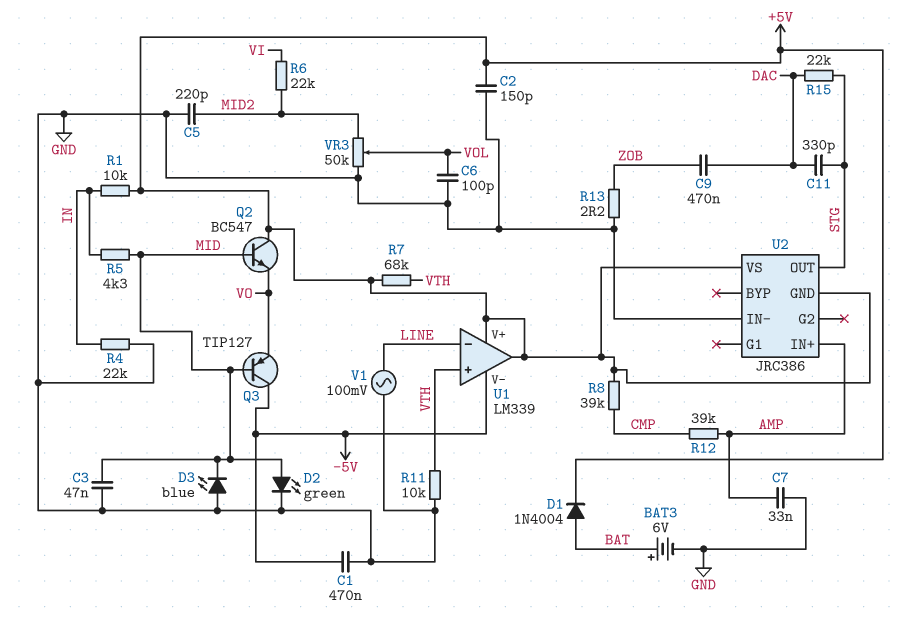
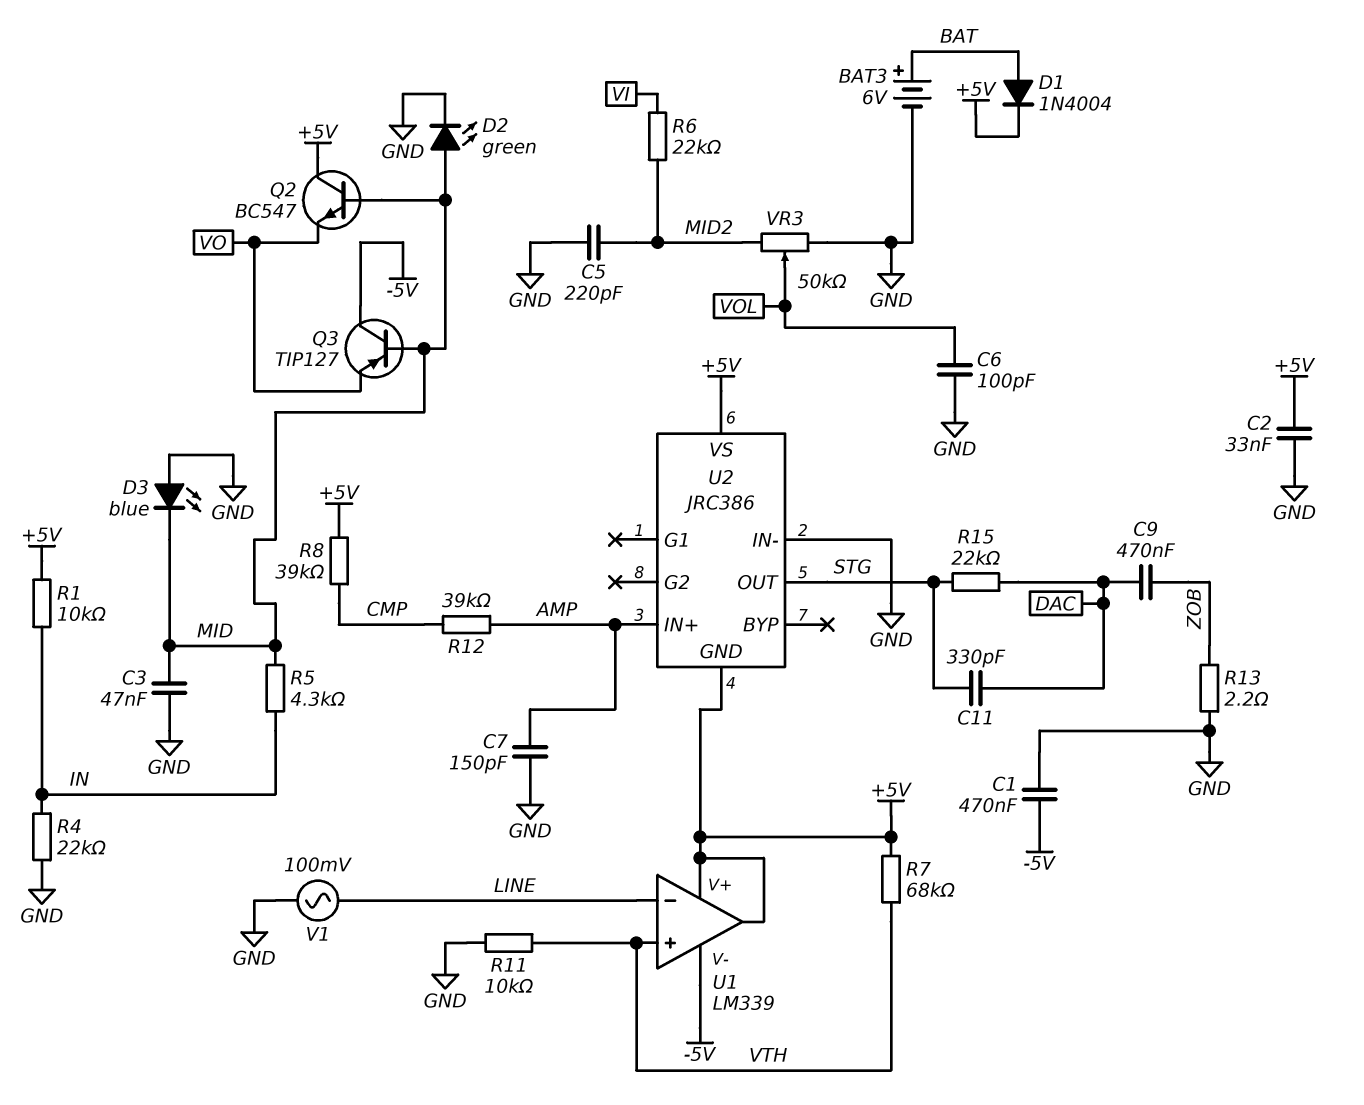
C2: 150pF (+5V, GND) -> 33nF (+5V, GND)
C7: 33nF (AMP, GND) -> 150pF (AMP, GND)

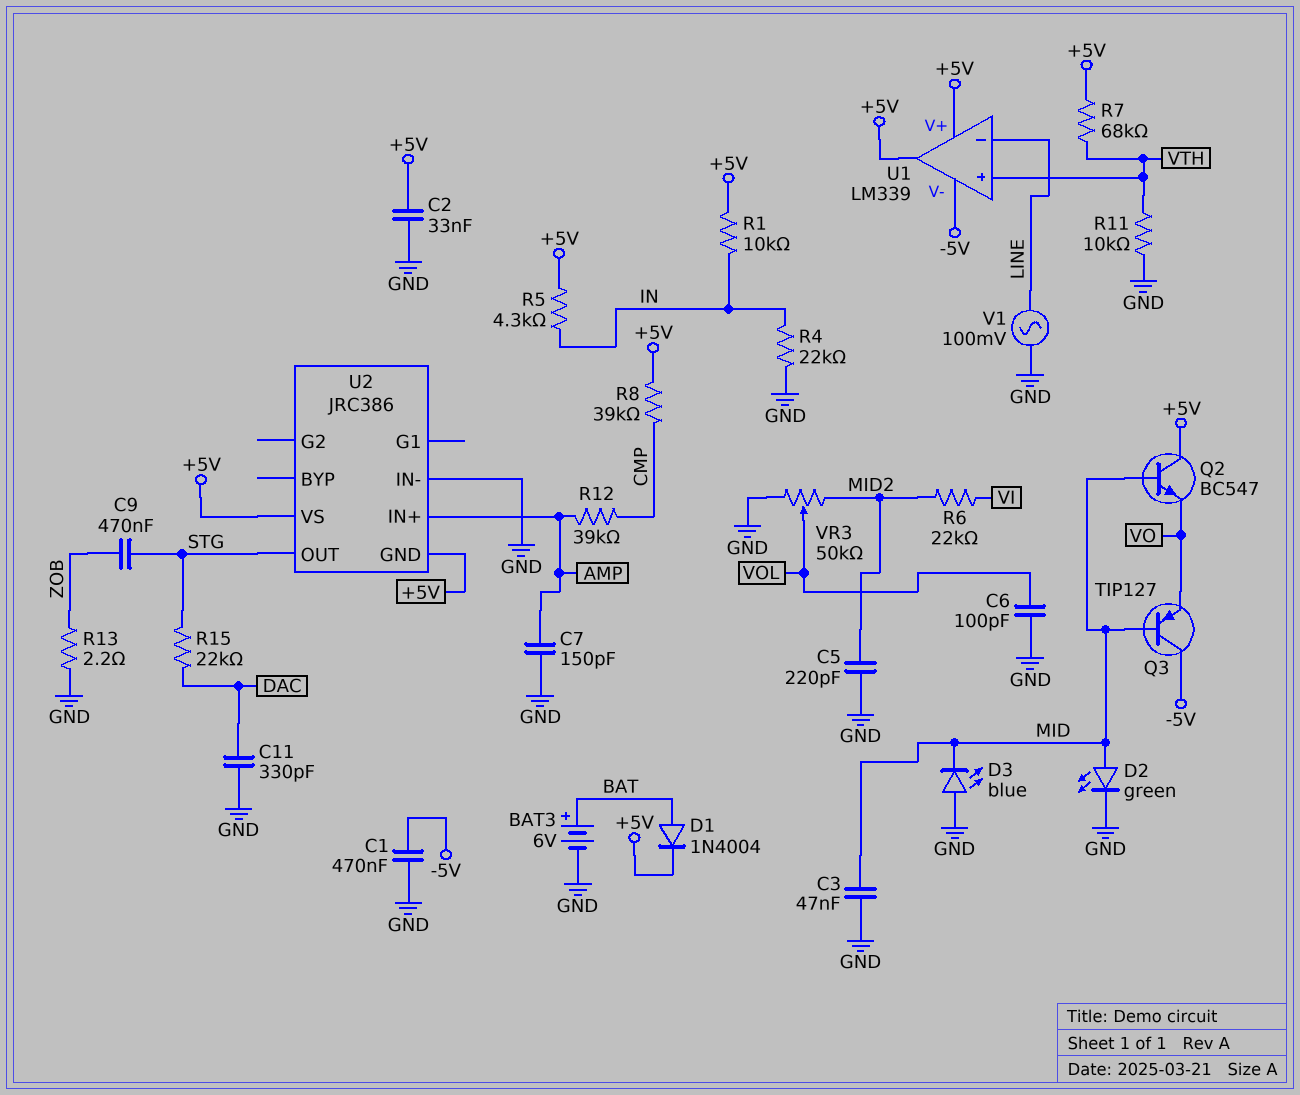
C9: 470nF (DAC, ZOB) -> 470nF (STG, ZOB)
C11: 330pF (DAC, STG) -> 330pF (DAC, GND)
R5: 4.3k (IN, MID) -> 4.3k (+5V, IN)

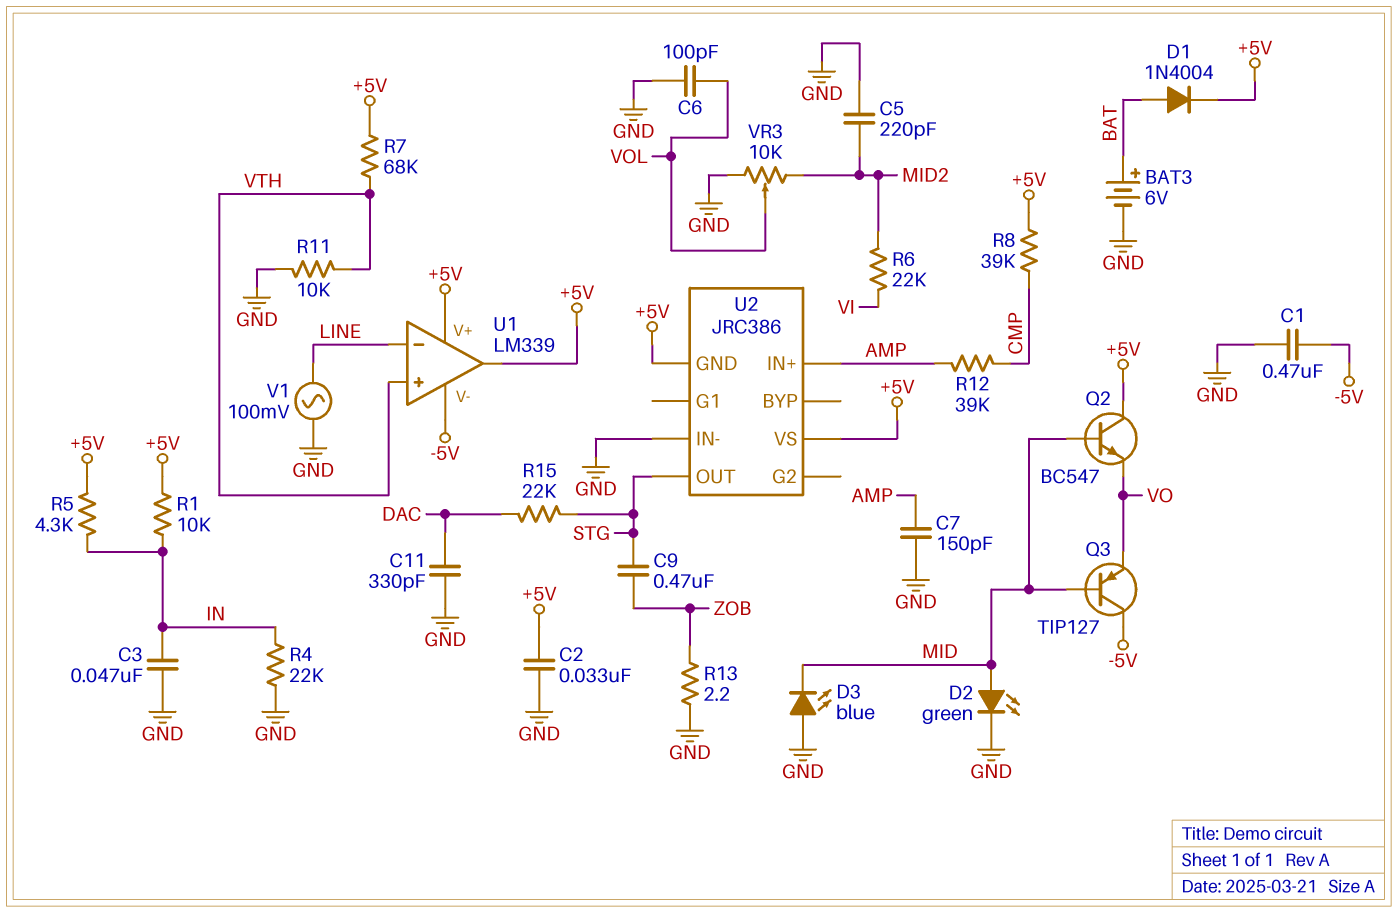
C3: 47nF (GND, MID) -> 47nF (GND, IN)
VR3: 50k (GND, MID2, wiper VOL) -> 10k (GND, MID2, wiper VOL)

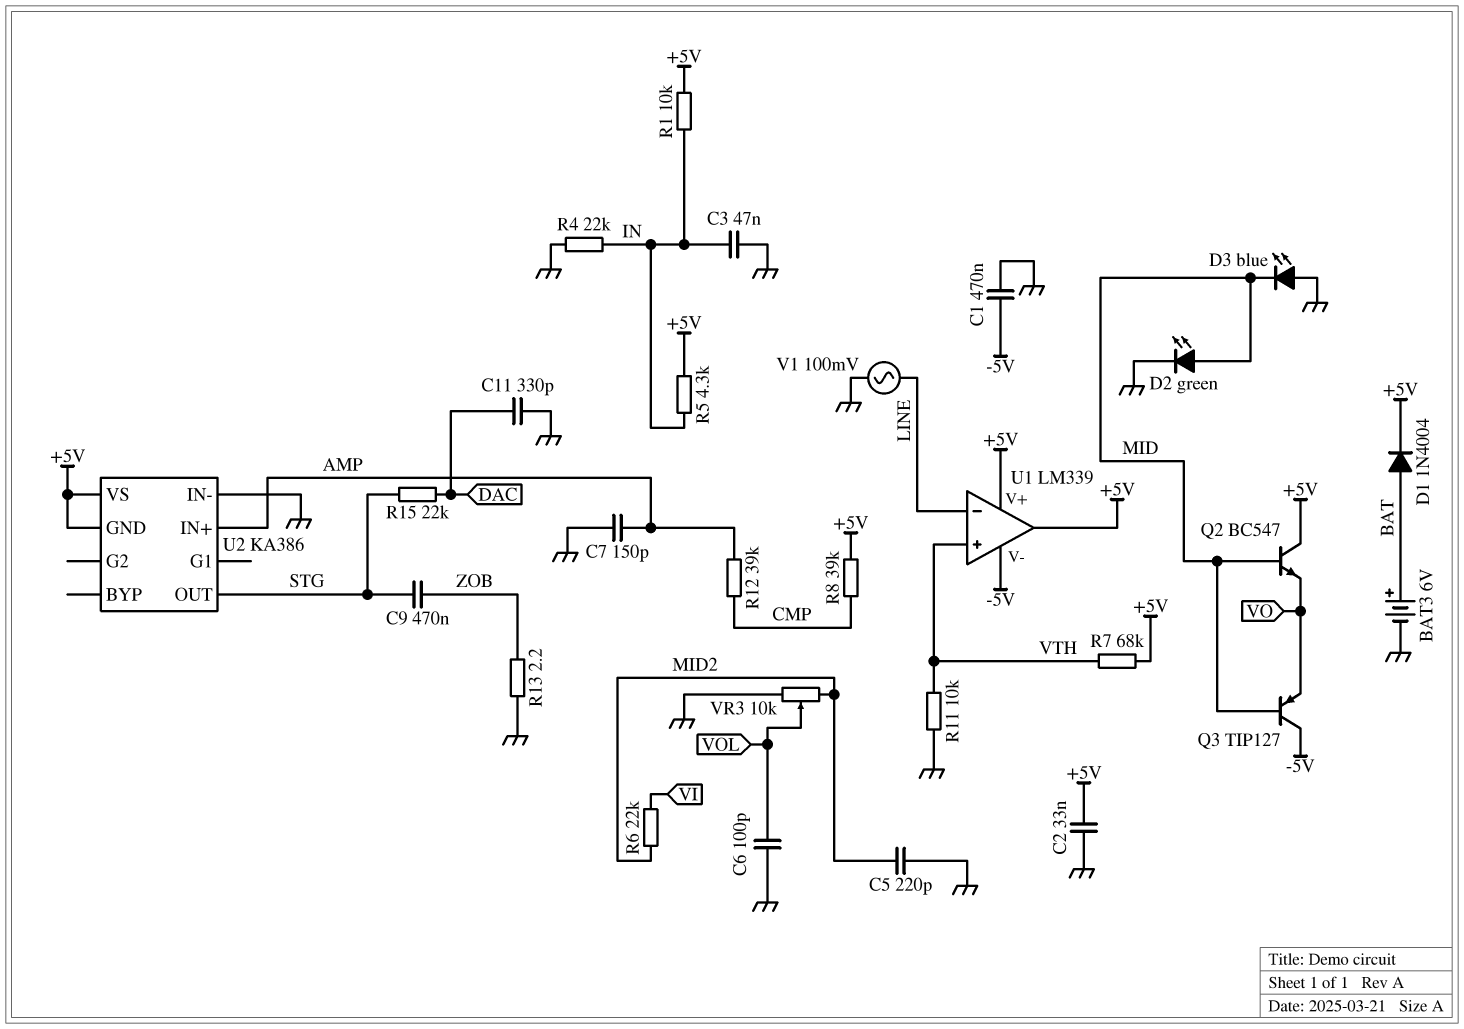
U2: JRC386 -> KA386

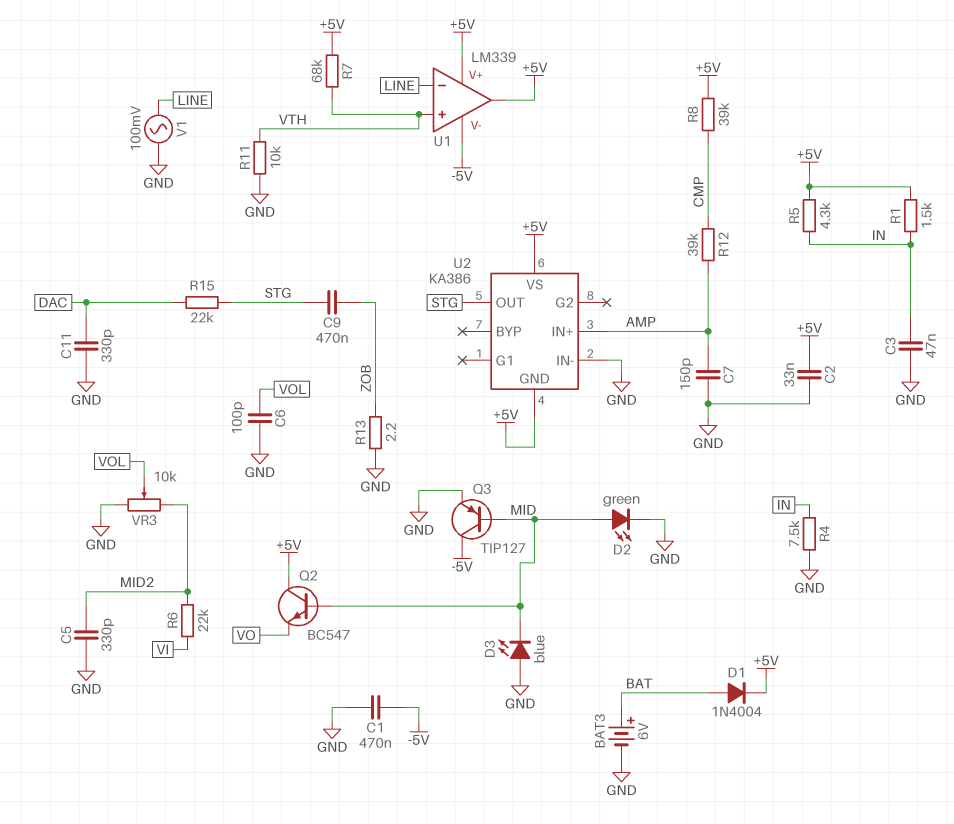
C5: 220pF (GND, MID2) -> 330pF (GND, MID2)
Q3: PNP TIP127 (B MID, C -5V, E VO) -> PNP TIP127 (B MID, C -5V, E GND)
R1: 10k (+5V, IN) -> 1.5k (+5V, IN)
R4: 22k (GND, IN) -> 7.5k (GND, IN)

